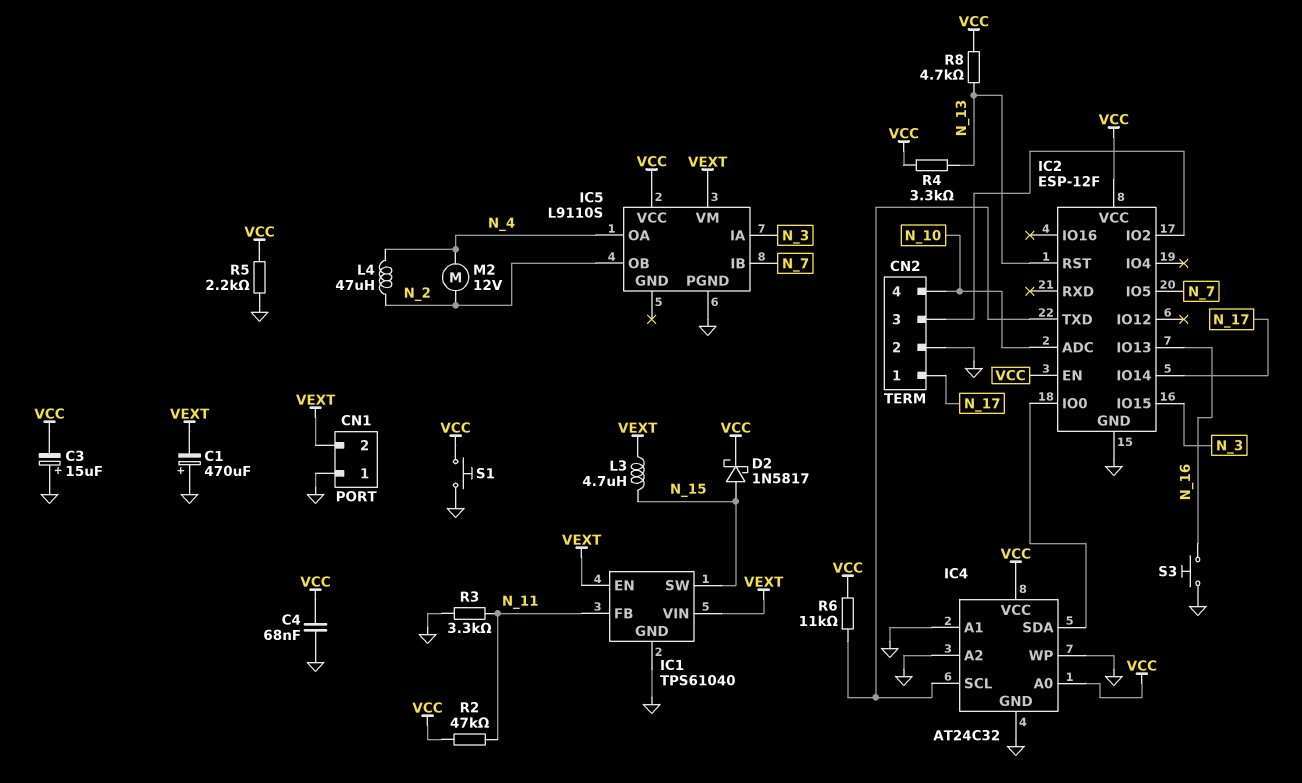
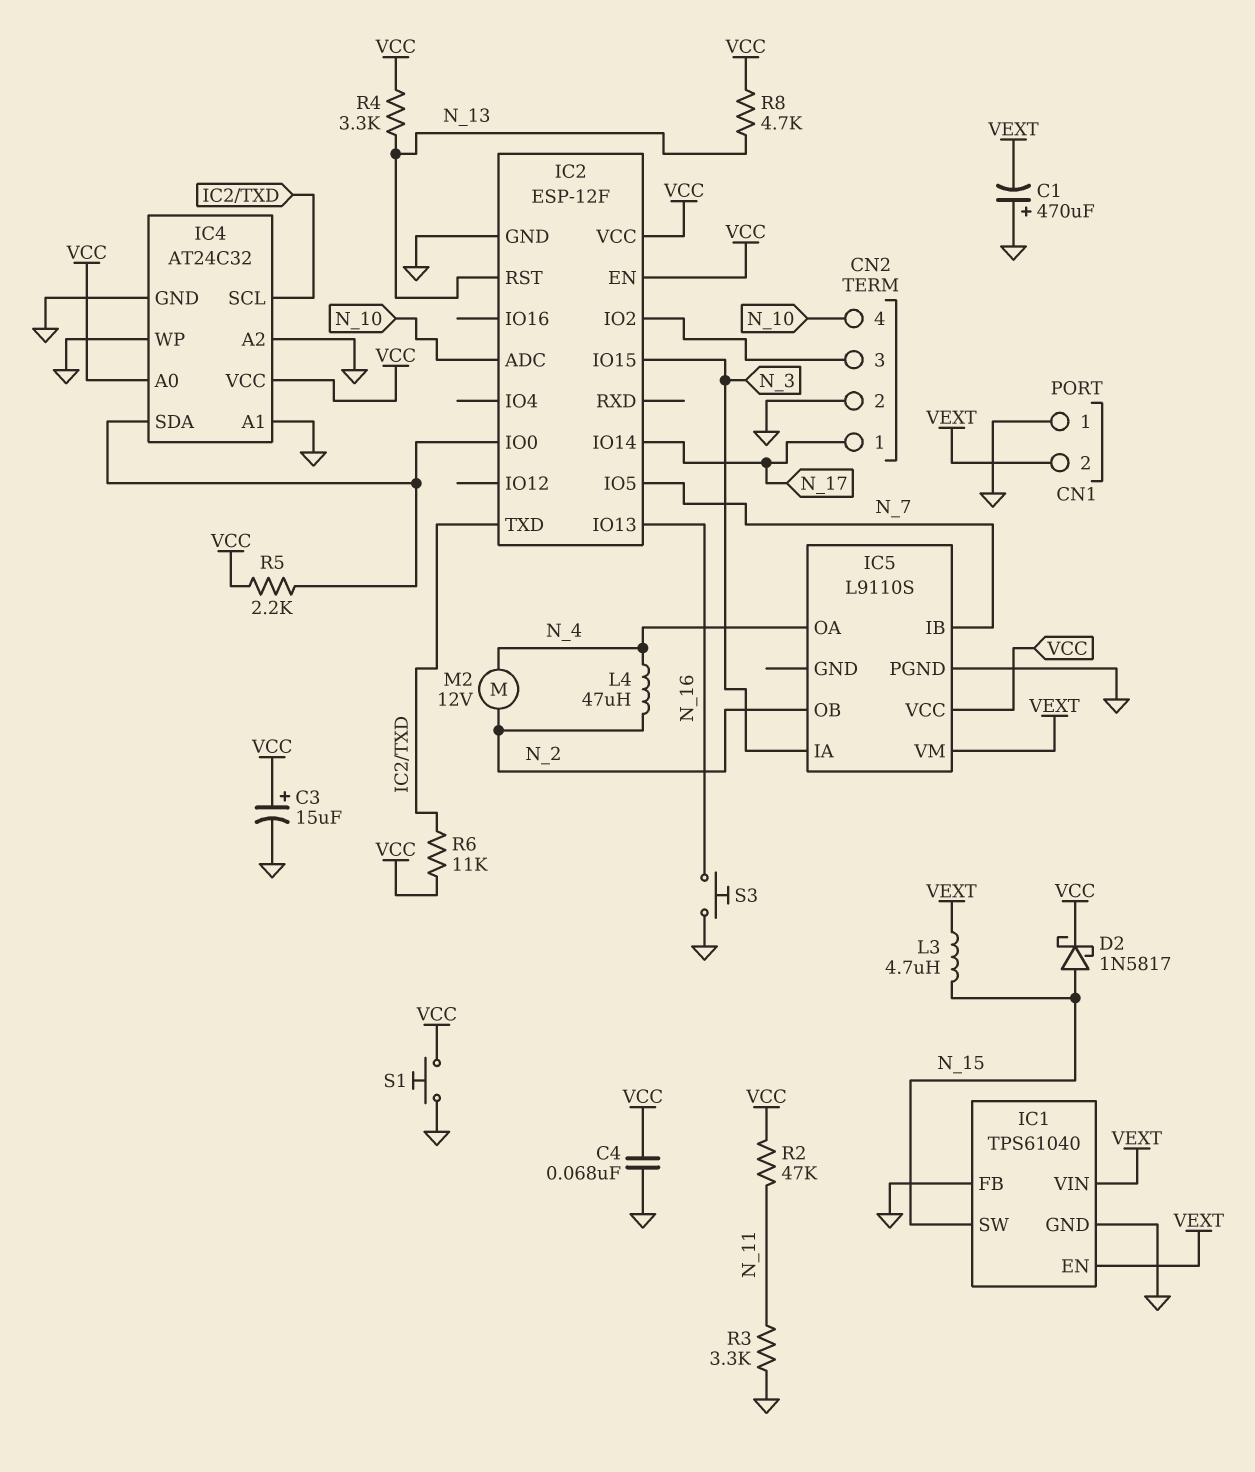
C3: 15uF (plus GND, minus VCC) -> 15uF (plus VCC, minus GND)
IC1 pin FB: N_11 -> GND
R5: 2.2k (GND, VCC) -> 2.2k (IC2/IO0, VCC)

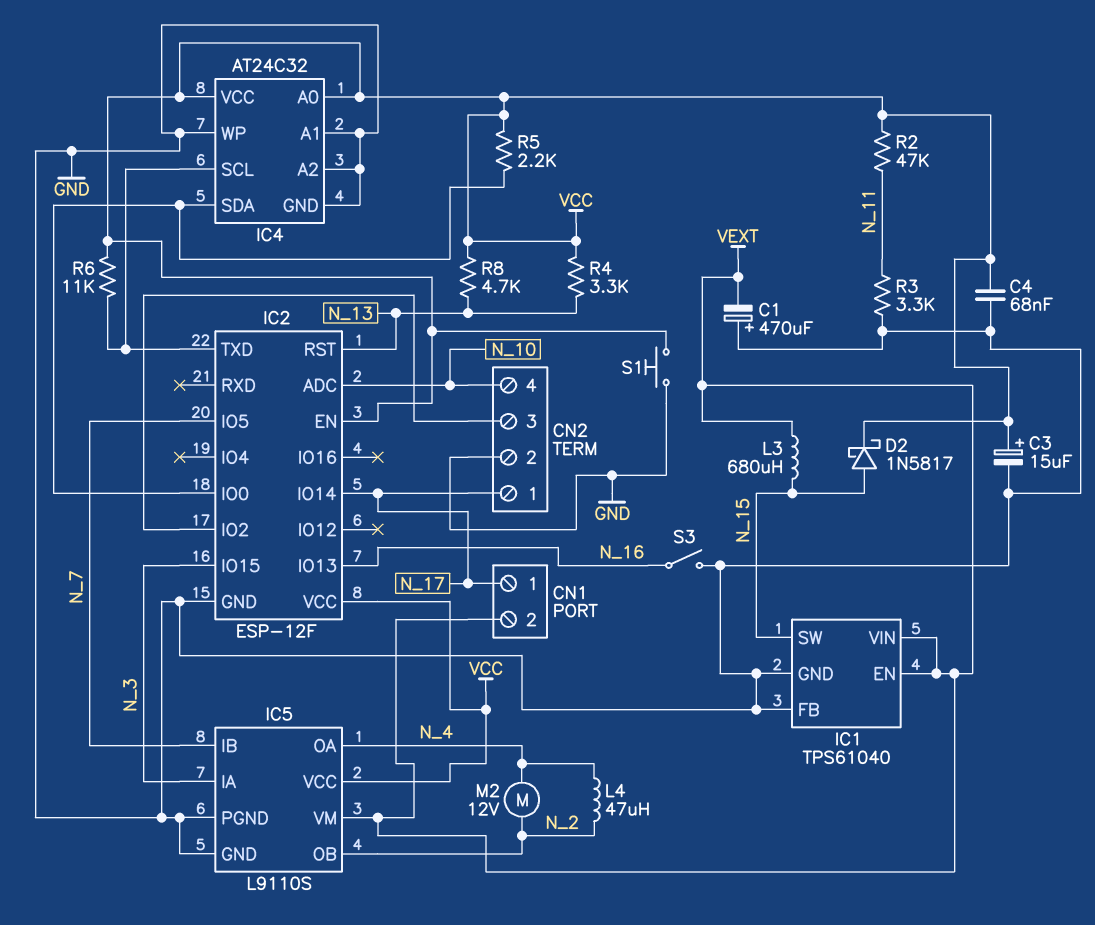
CN1 pin 1: GND -> N_17
IC5 pin GND: none -> GND
L3: 4.7uH (N_15, VEXT) -> 680uH (N_15, VEXT)
S3: button (GND, N_16) -> switch (GND, N_16)

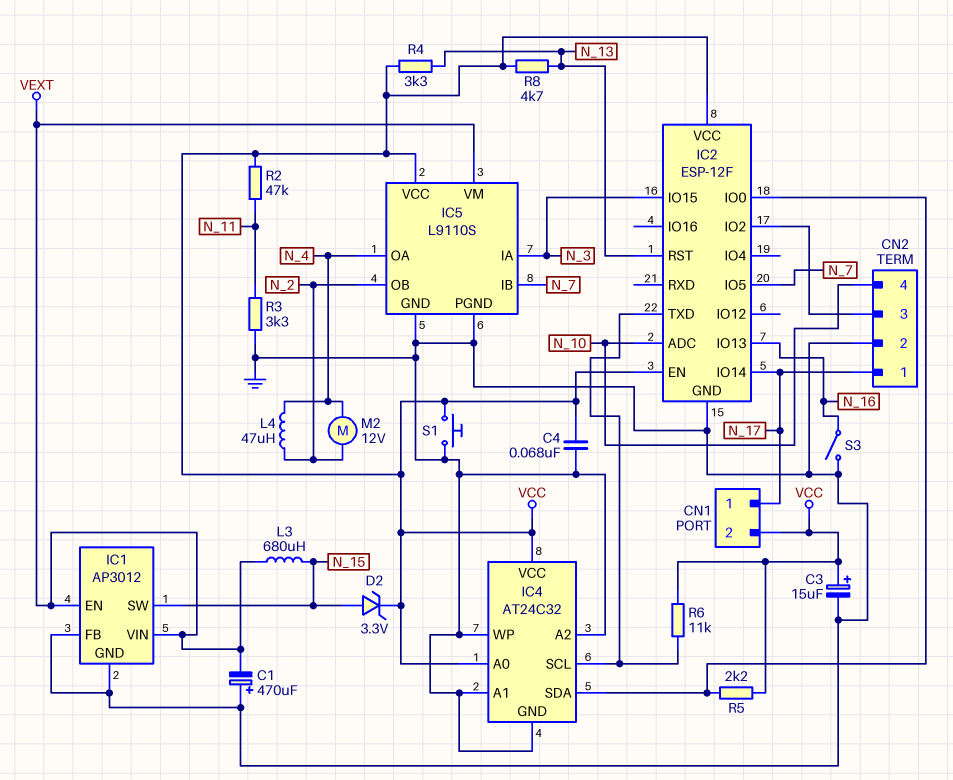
CN1 pin 2: VEXT -> VCC
D2: schottky 1N5817 (A N_15, K VCC) -> zener 3.3V (A N_15, K VCC)
IC1: TPS61040 -> AP3012

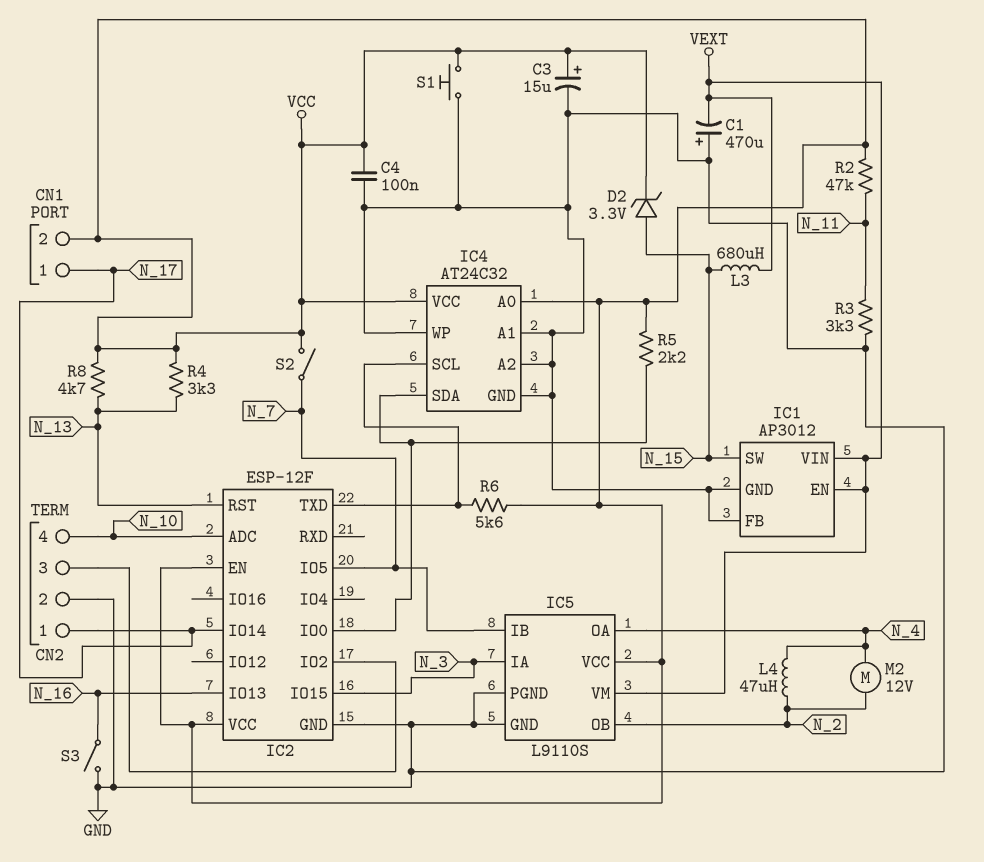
C4: 68nF (GND, VCC) -> 100nF (GND, VCC)
R6: 11k (IC2/TXD, VCC) -> 5.6k (IC2/TXD, VCC)
S2: none -> switch (N_7, VCC)

